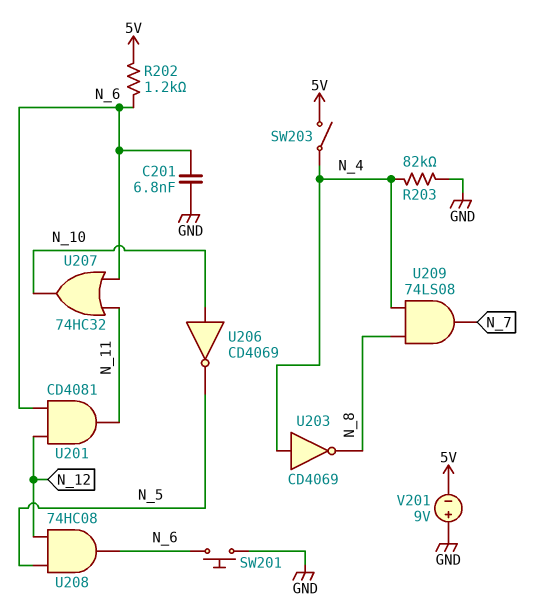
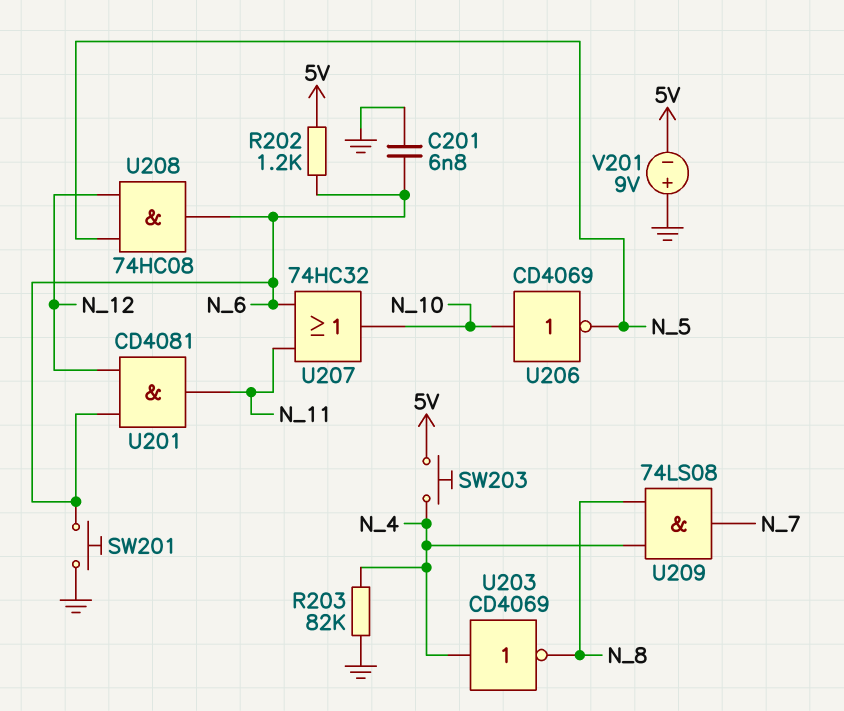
SW203: switch (5V, N_4) -> button (5V, N_4)

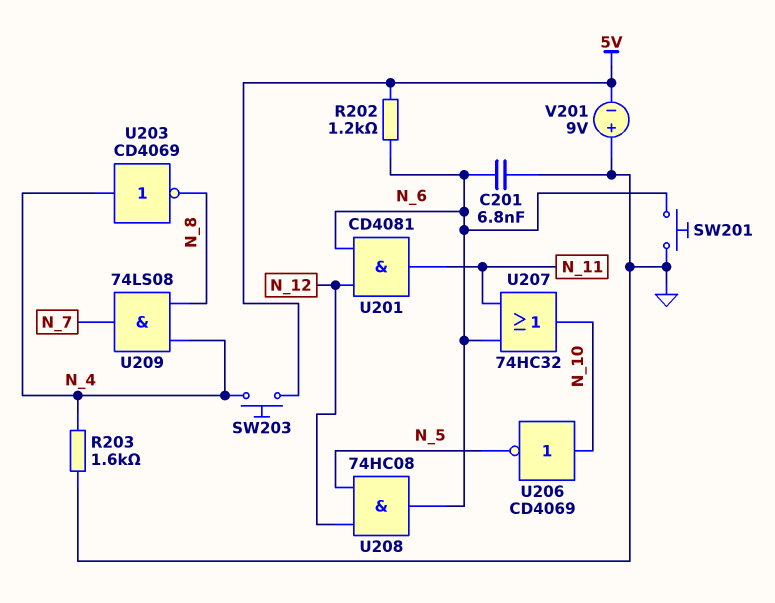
R203: 82k (GND, N_4) -> 1.6k (GND, N_4)

